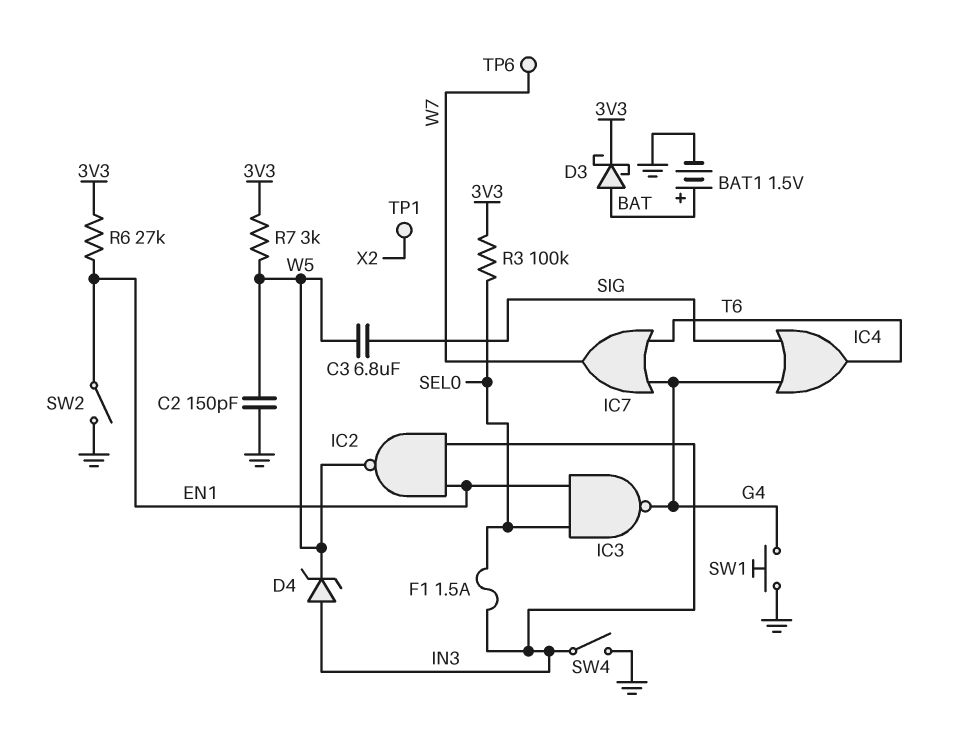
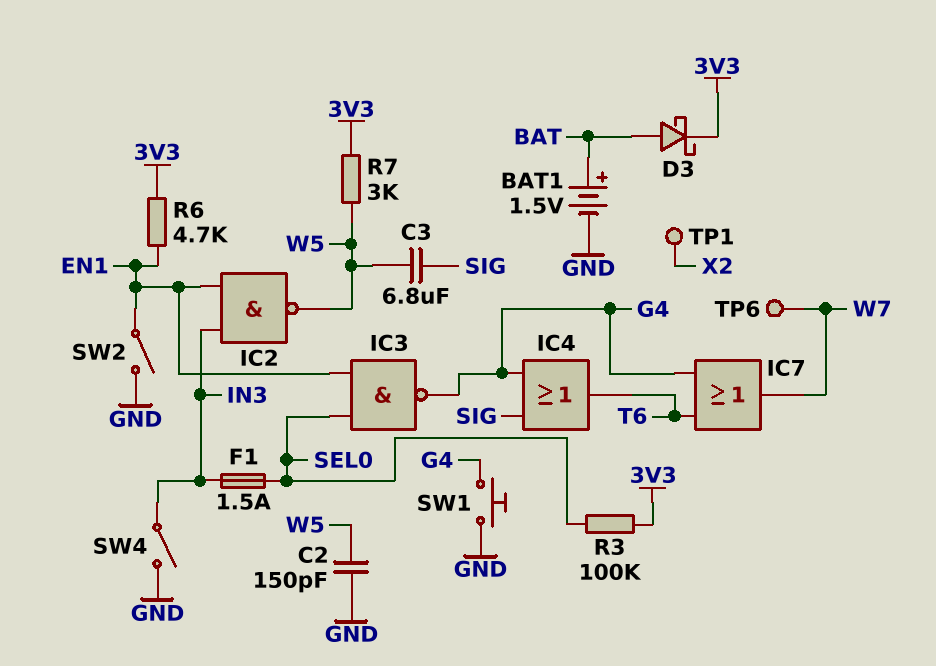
D4: zener (A IN3, K W5) -> none
R6: 27k (3V3, EN1) -> 4.7k (3V3, EN1)

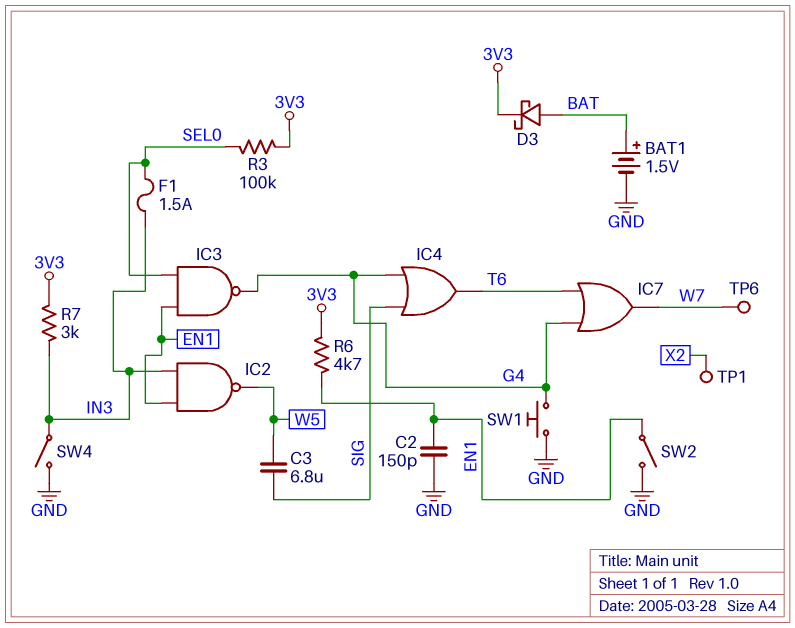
C2: 150pF (GND, W5) -> 150pF (EN1, GND)
R7: 3k (3V3, W5) -> 3k (3V3, IN3)

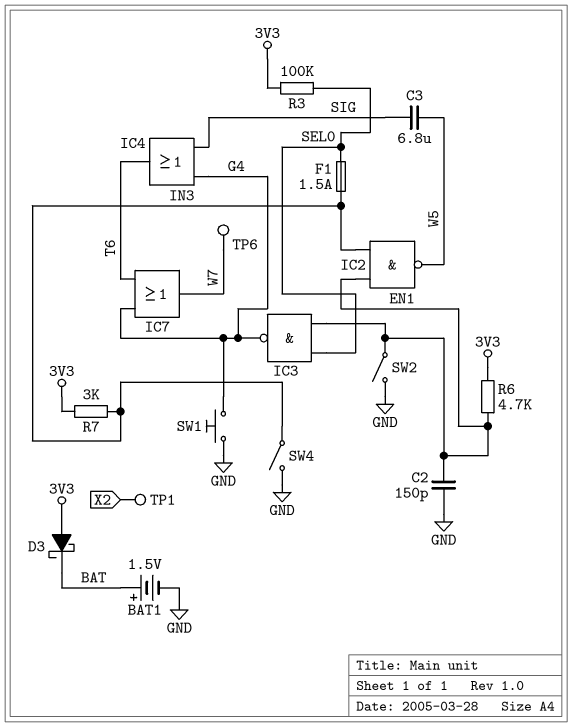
D3: schottky (A BAT, K 3V3) -> schottky (A 3V3, K BAT)

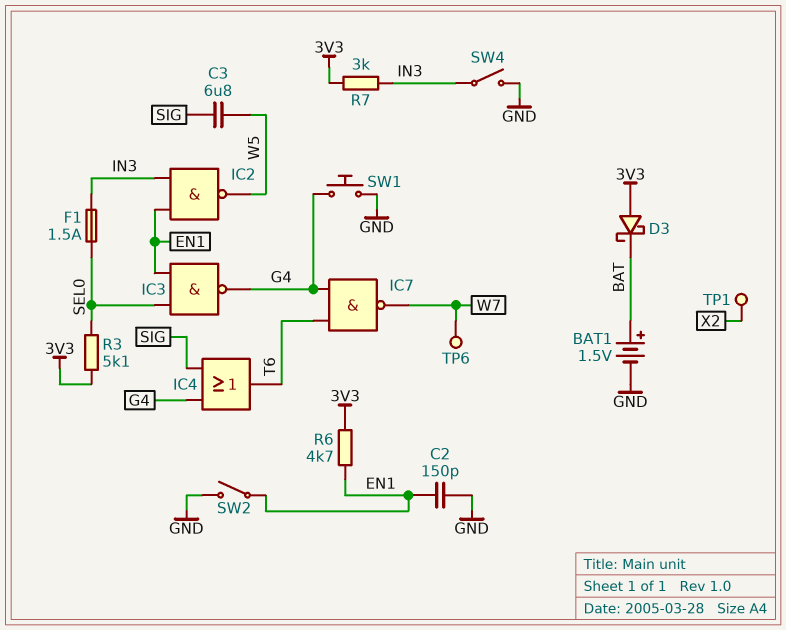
IC7: OR (in G4, in T6, out W7) -> NAND (in G4, in T6, out W7)
R3: 100k (3V3, SEL0) -> 5.1k (3V3, SEL0)

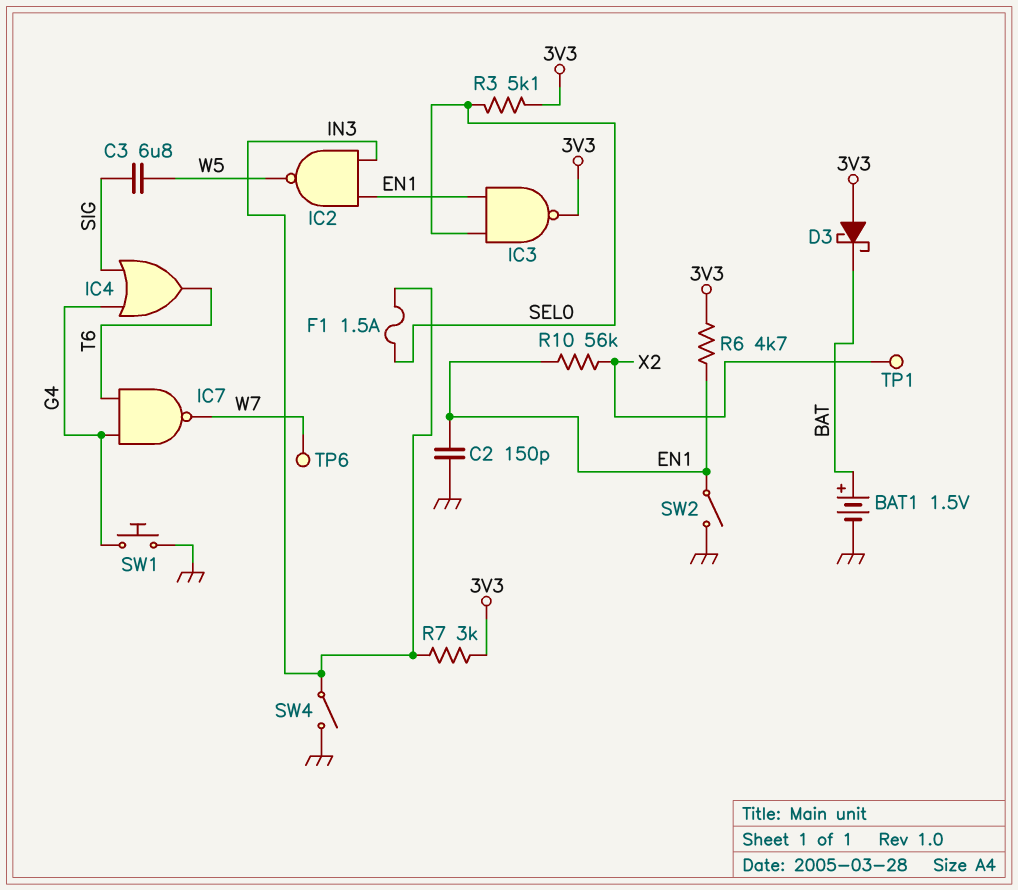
IC3: NAND (in EN1, in SEL0, out G4) -> NAND (in EN1, in SEL0, out 3V3)
R10: none -> 56k (EN1, X2)

